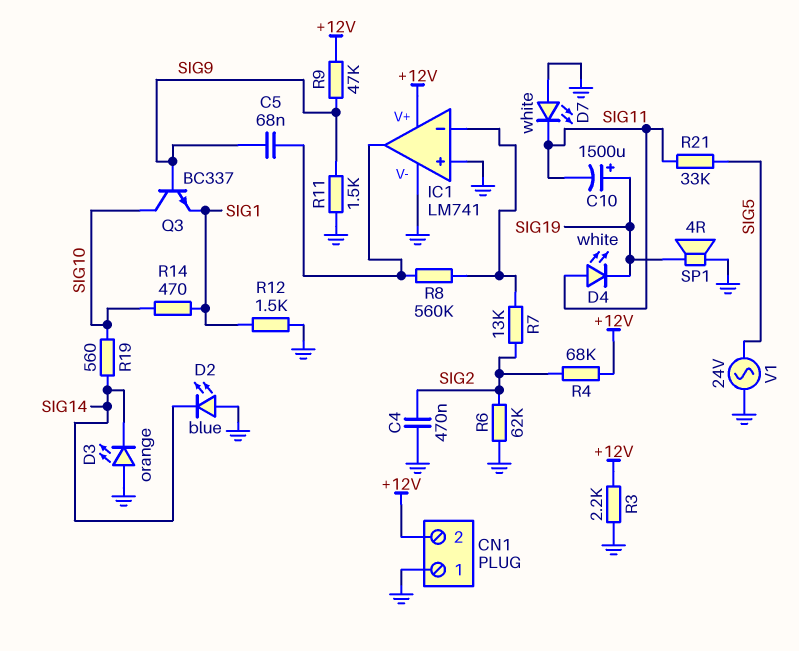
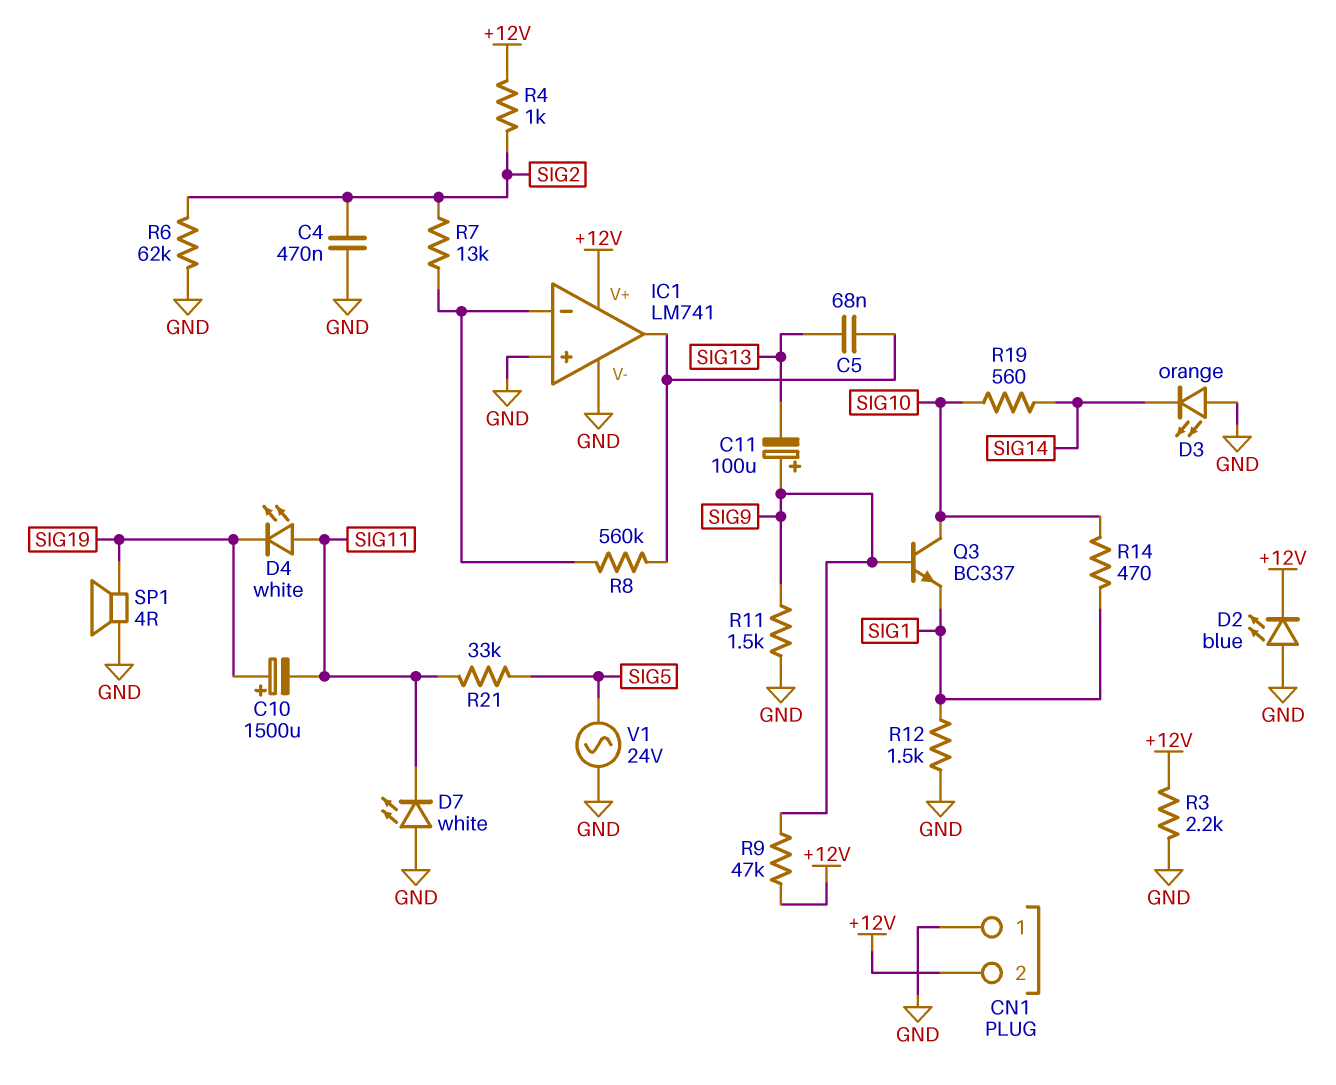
C5: 68nF (IC1/out, SIG9) -> 68nF (IC1/out, SIG13)
C11: none -> 100uF (plus SIG9, minus SIG13)
D2: LED blue (A GND, K SIG14) -> LED blue (A GND, K +12V)
R4: 68k (+12V, SIG2) -> 1k (+12V, SIG2)

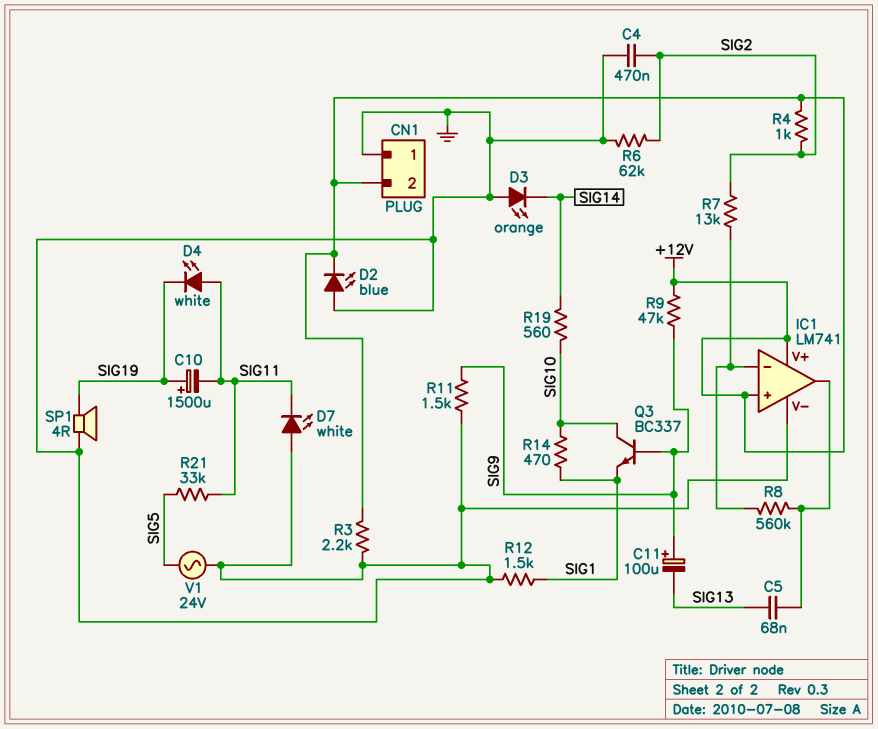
IC1 pin in+: GND -> +12V

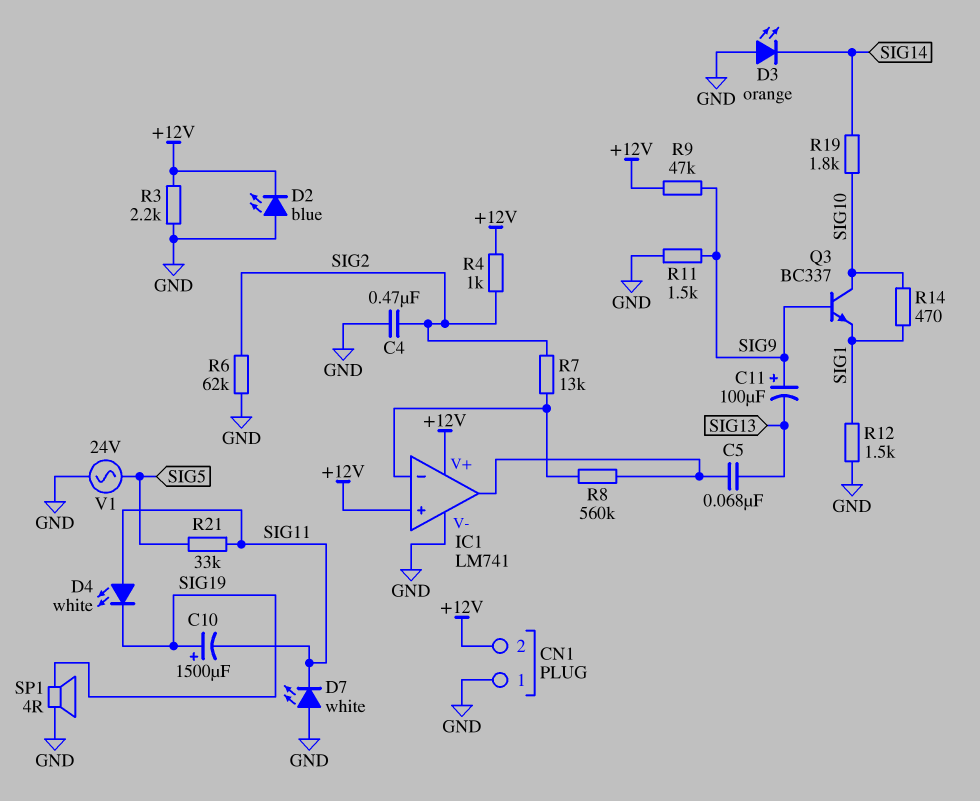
R19: 560 (SIG10, SIG14) -> 1.8k (SIG10, SIG14)

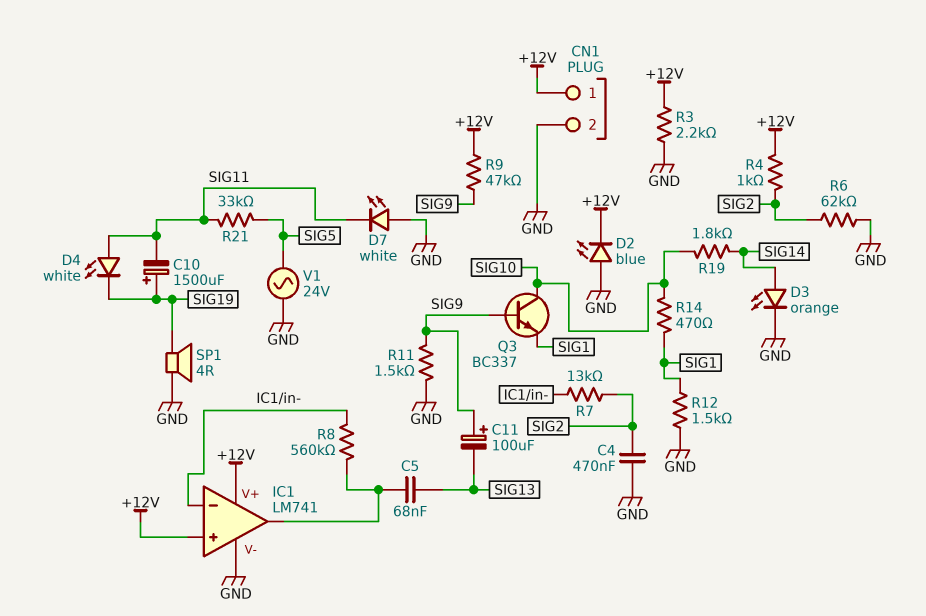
CN1 pin 1: GND -> +12V
CN1 pin 2: +12V -> GND
D3: LED orange (A GND, K SIG14) -> LED orange (A SIG14, K GND)

